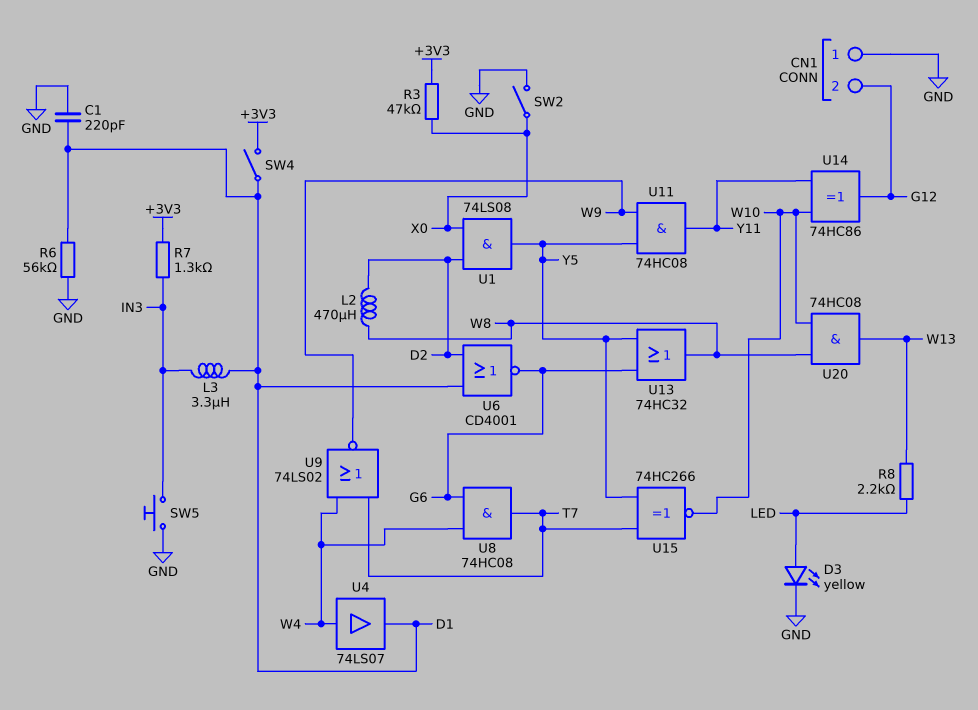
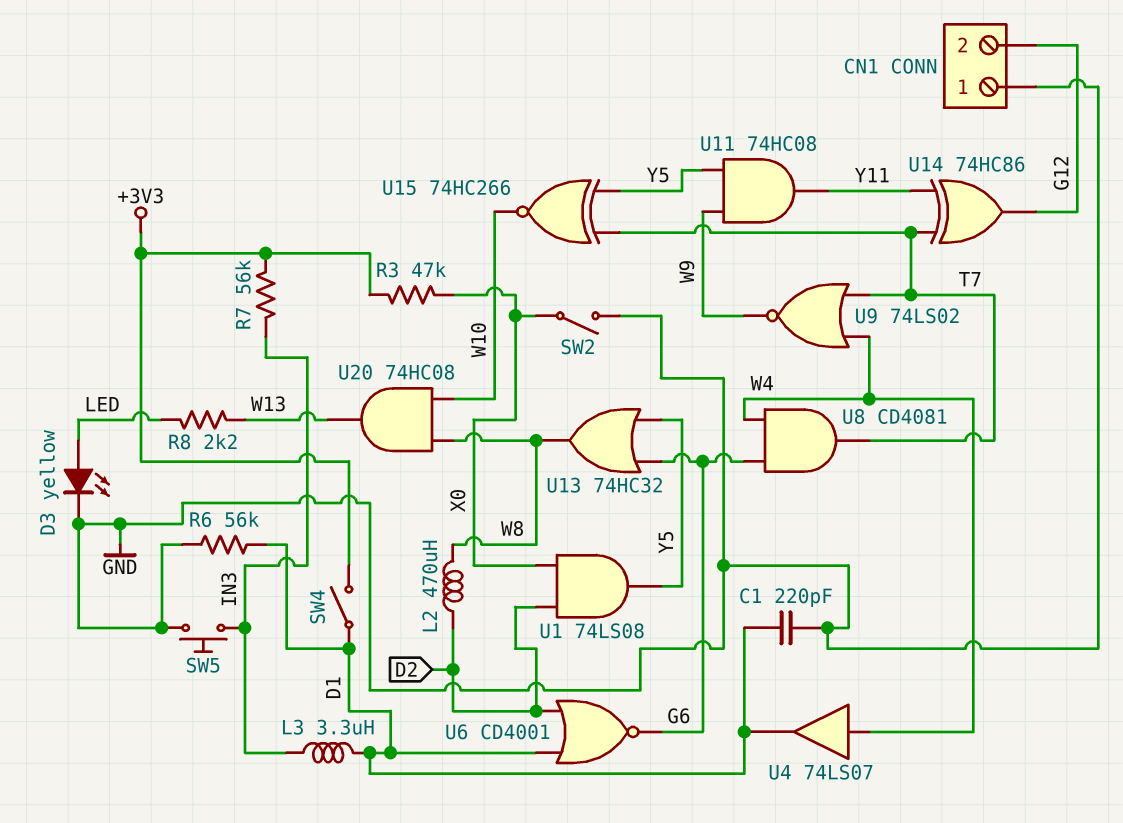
R7: 1.3k (+3V3, IN3) -> 56k (+3V3, IN3)
U8: AND 74HC08 (in G6, in W4, out T7) -> AND CD4081 (in G6, in W4, out T7)
U14: XOR 74HC86 (in W10, in Y11, out G12) -> XOR 74HC86 (in T7, in Y11, out G12)

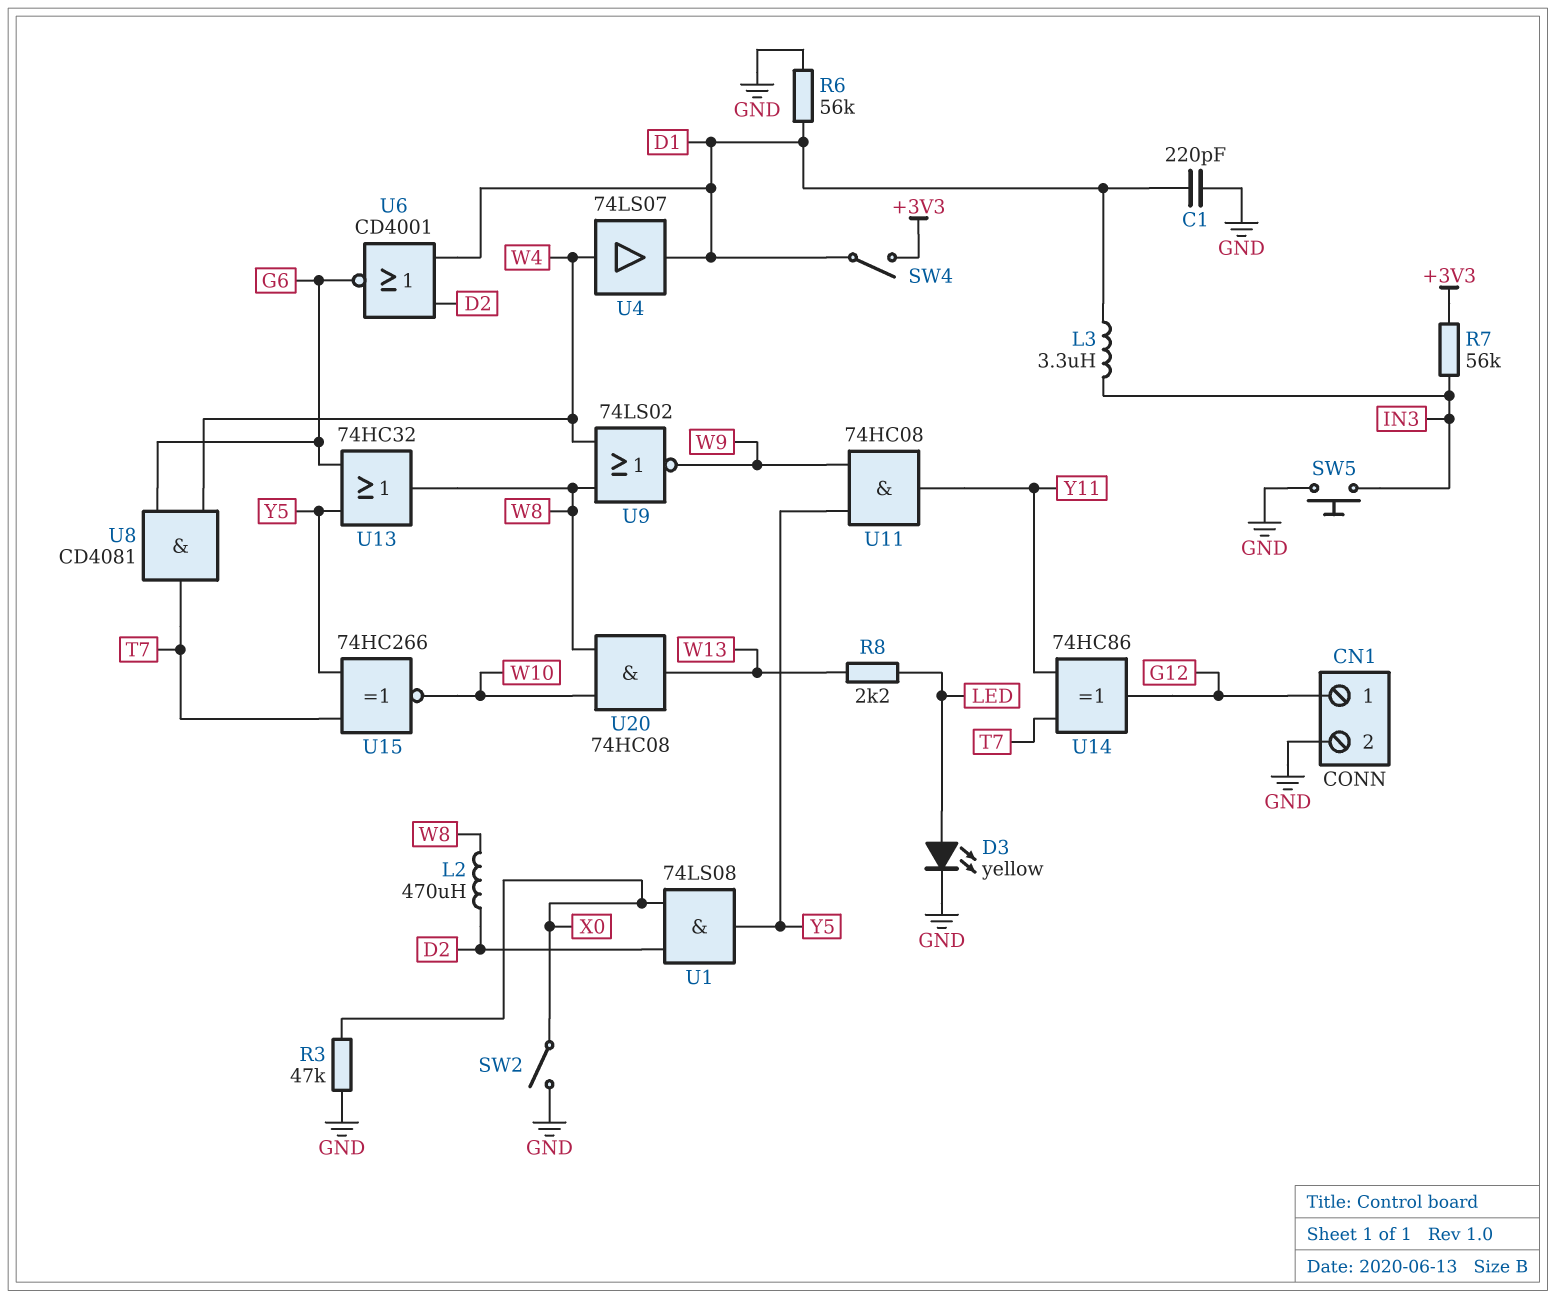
CN1 pin 1: GND -> G12
CN1 pin 2: G12 -> GND
R3: 47k (+3V3, X0) -> 47k (GND, X0)
U9: NOR 74LS02 (in T7, in W4, out W9) -> NOR 74LS02 (in W4, in W8, out W9)

